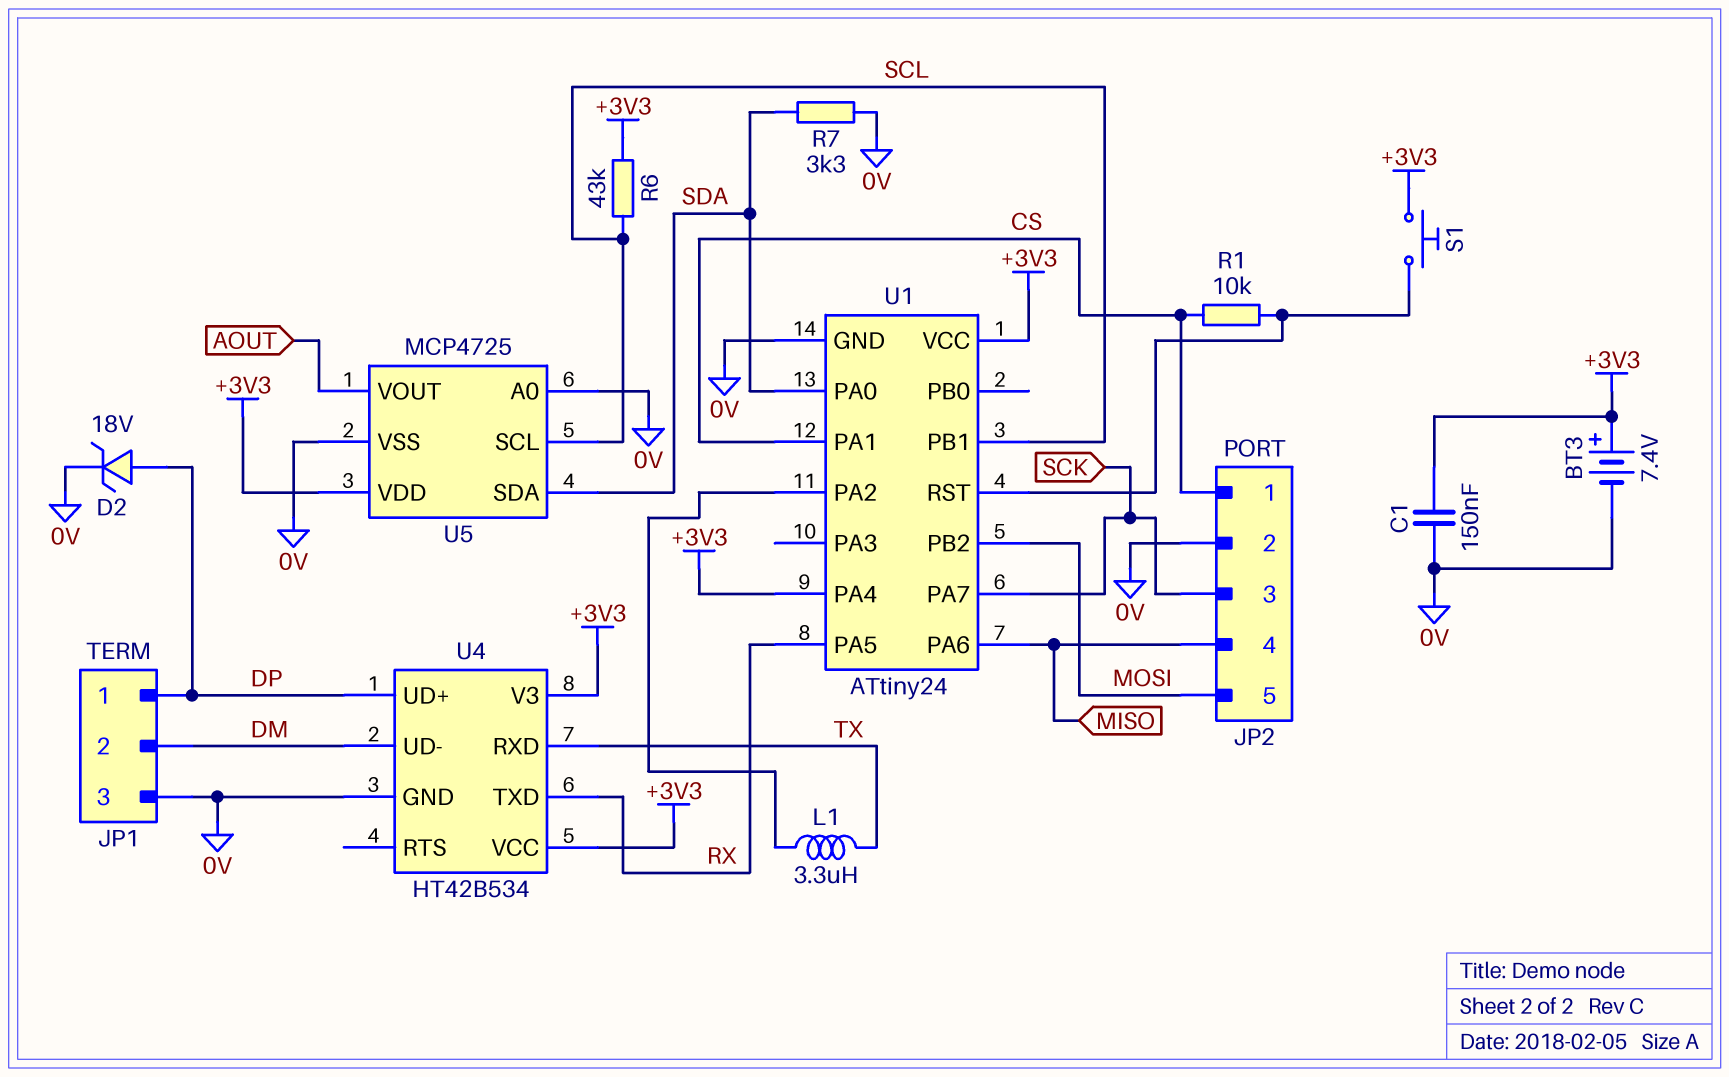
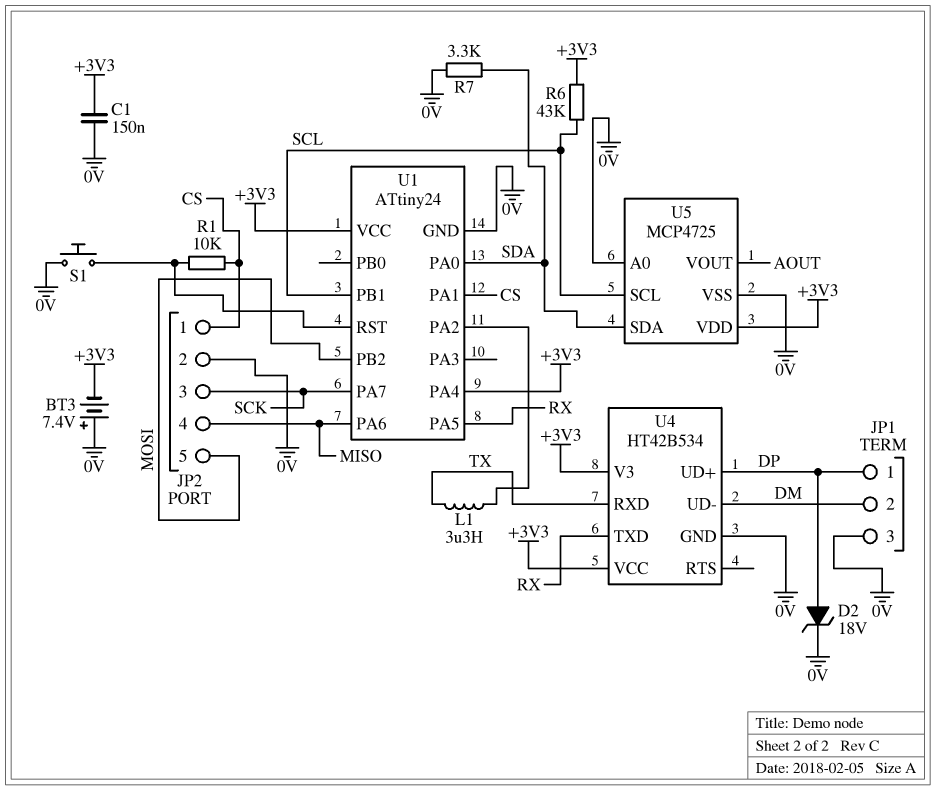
BT3: 7.4V (plus +3V3, minus 0V) -> 7.4V (plus 0V, minus +3V3)
S1: button (+3V3, U1/RST) -> button (0V, U1/RST)

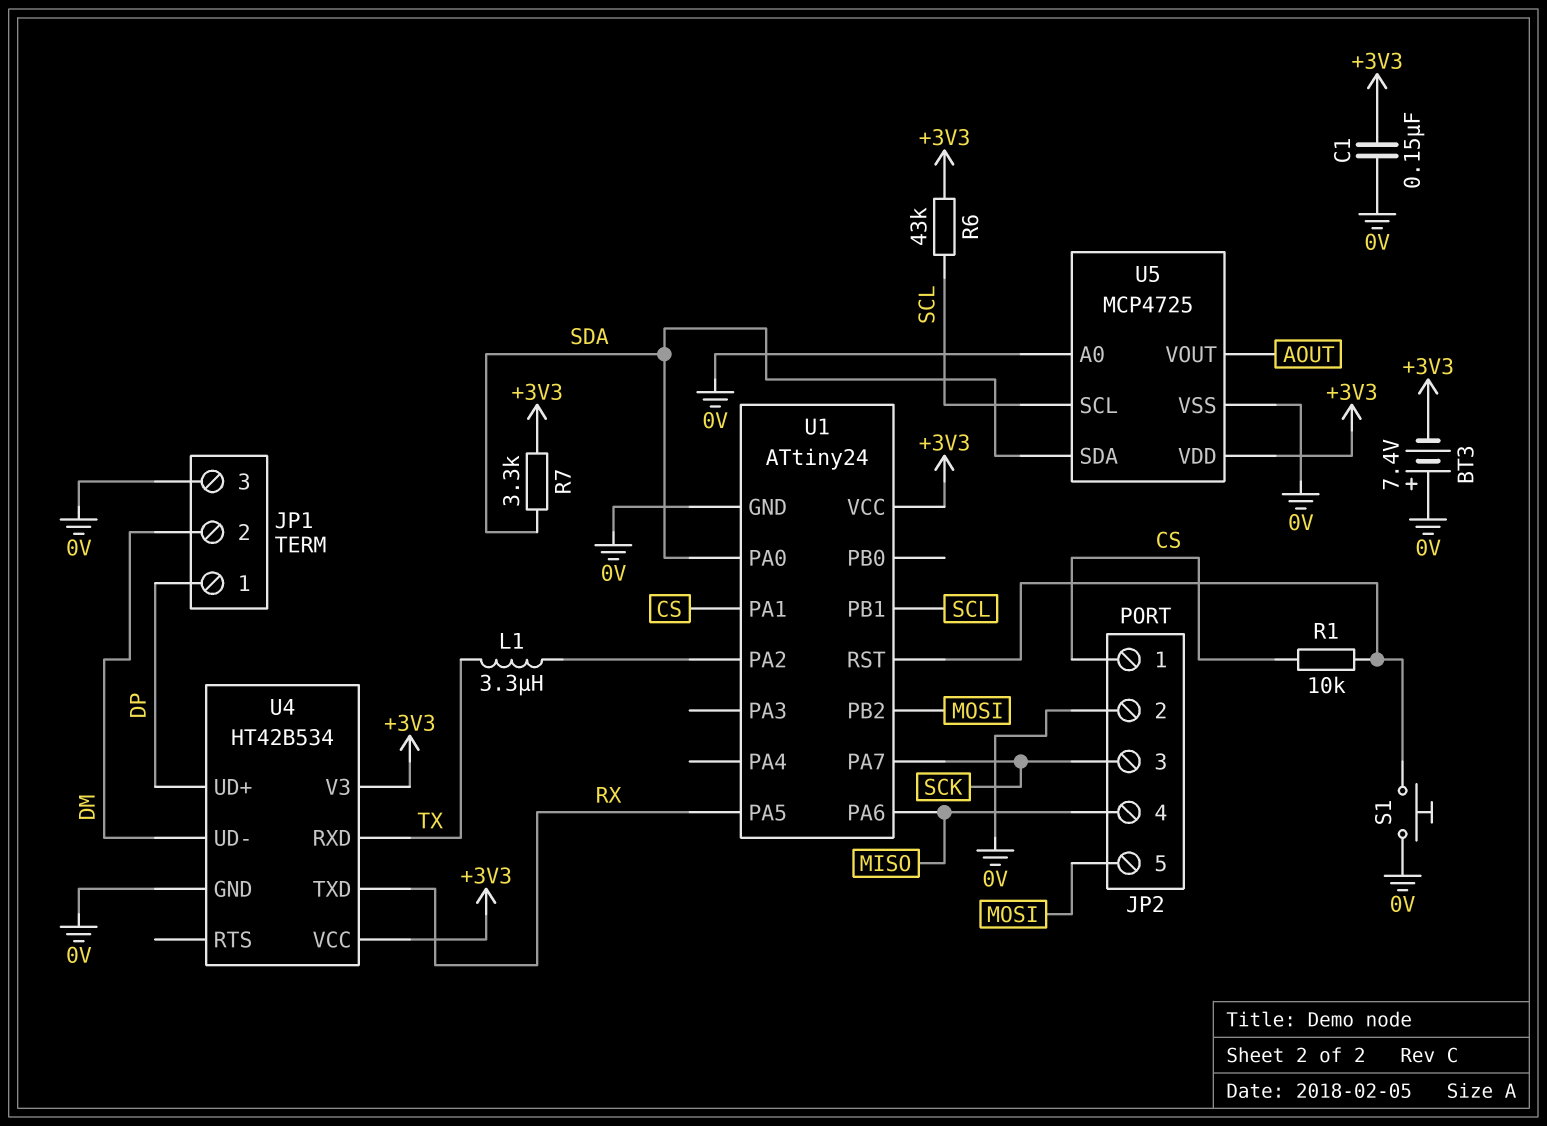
D2: zener 18V (A DP, K 0V) -> none
R7: 3.3k (0V, SDA) -> 3.3k (+3V3, SDA)
U1 pin PA4: +3V3 -> none

